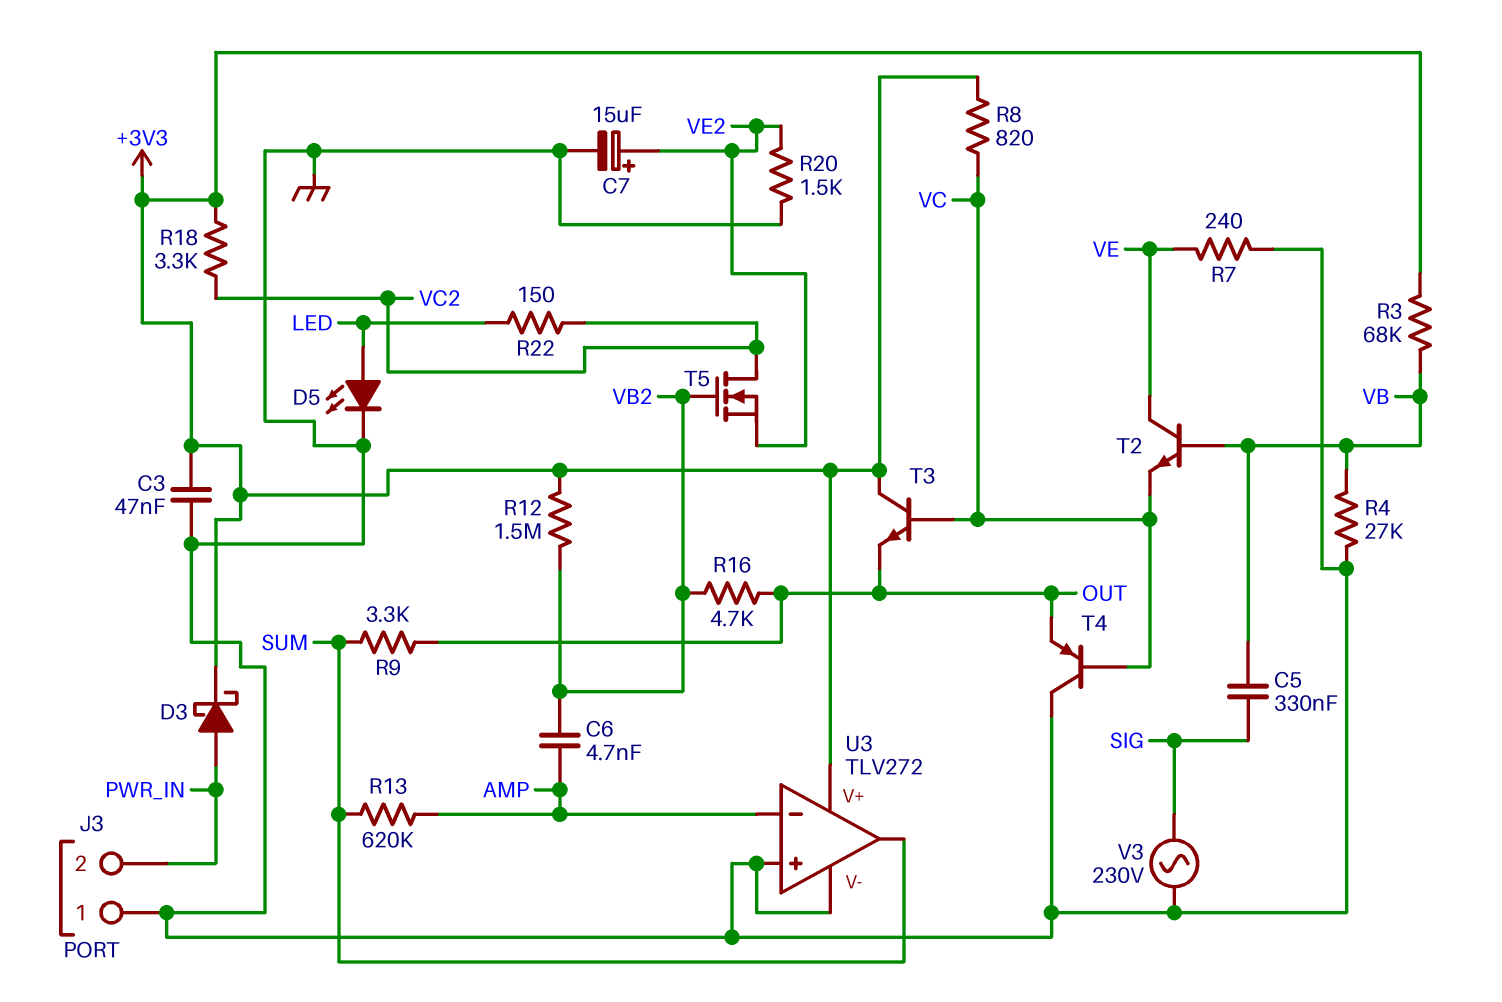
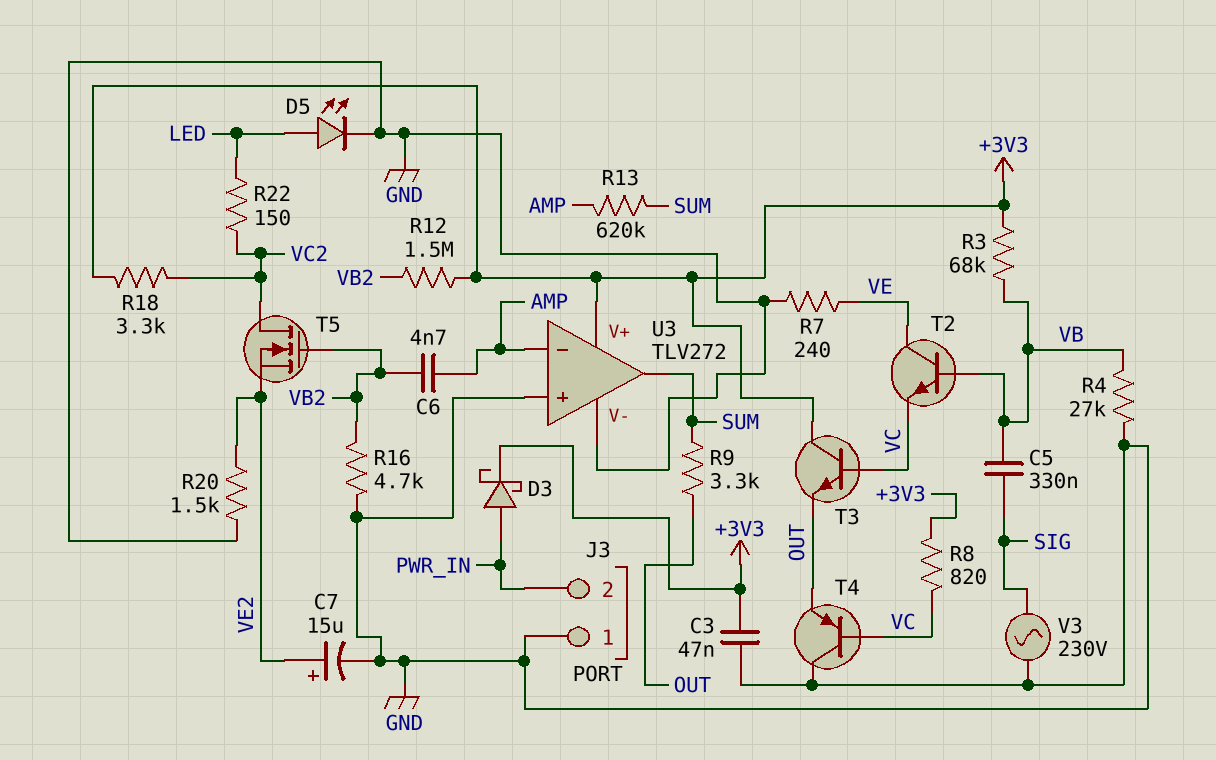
R16: 4.7k (OUT, VB2) -> 4.7k (GND, VB2)

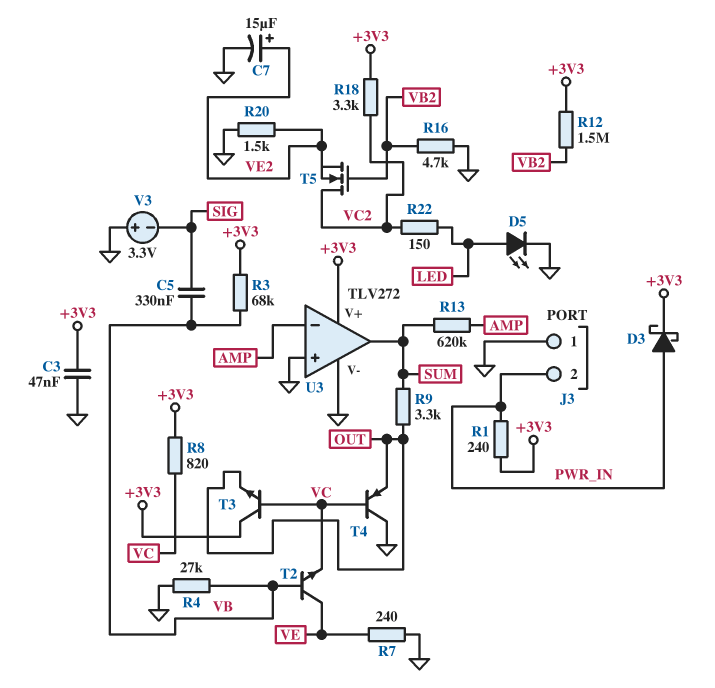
C6: 4.7nF (AMP, VB2) -> none
R1: none -> 240 (+3V3, PWR_IN)
V3: AC 230V (GND, SIG) -> 3.3V (plus GND, minus SIG)

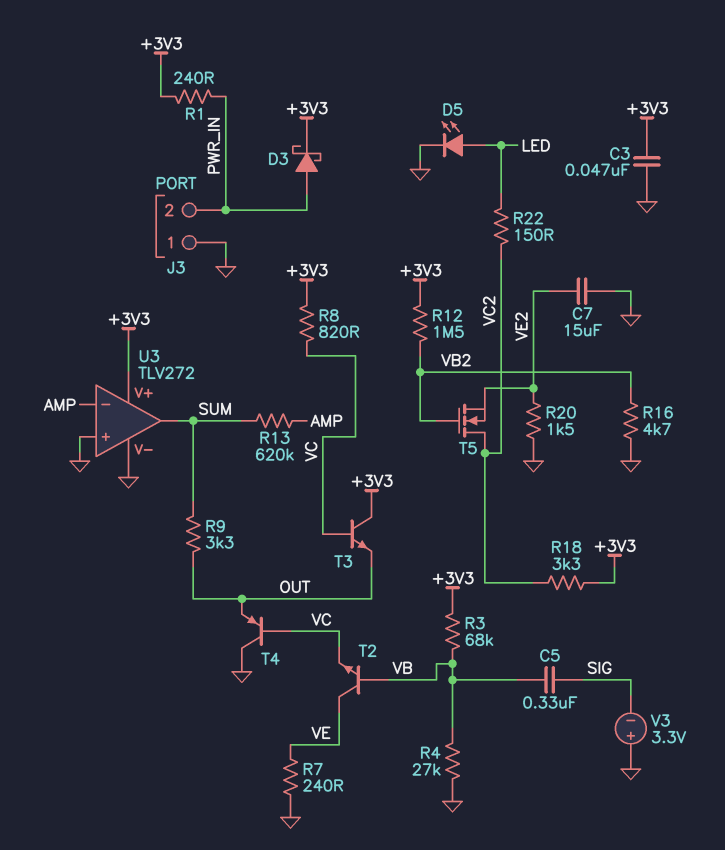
C7: 15uF (plus VE2, minus GND) -> 15uF (GND, VE2)

